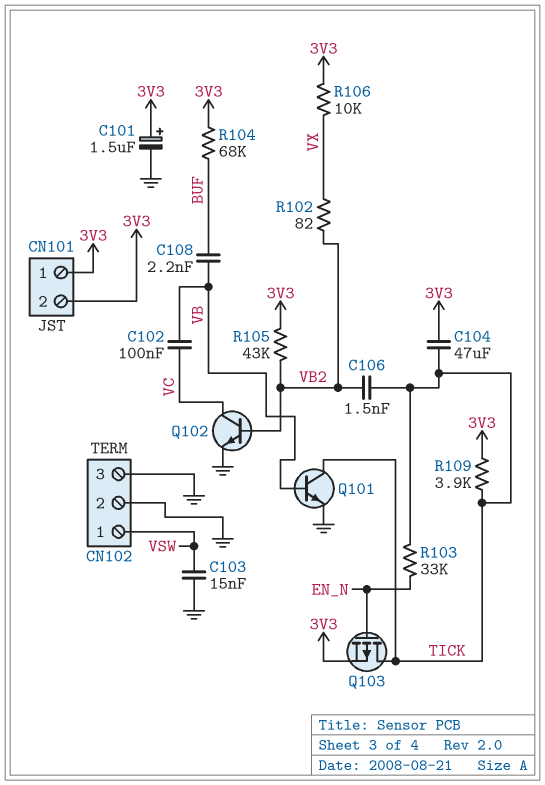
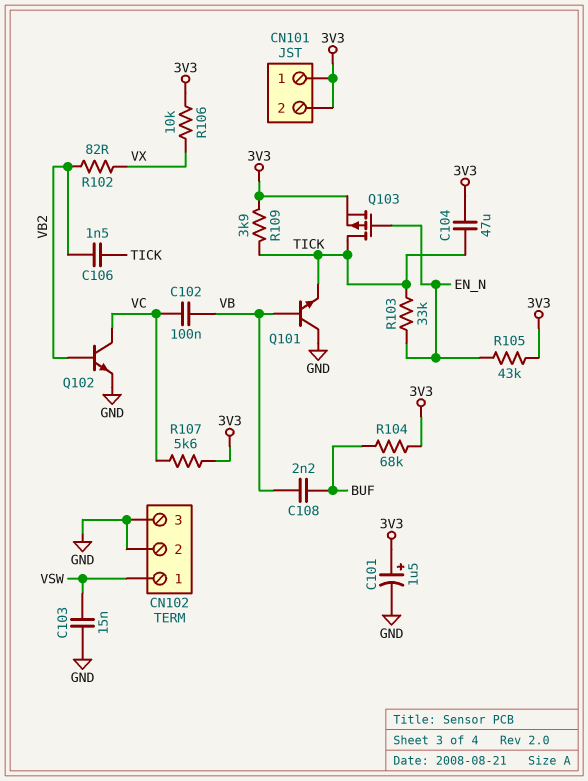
Q101: NPN (B VB, C TICK, E GND) -> NPN (B VB, C GND, E TICK)
R105: 43k (3V3, VB2) -> 43k (3V3, EN_N)
R107: none -> 5.6k (3V3, VC)

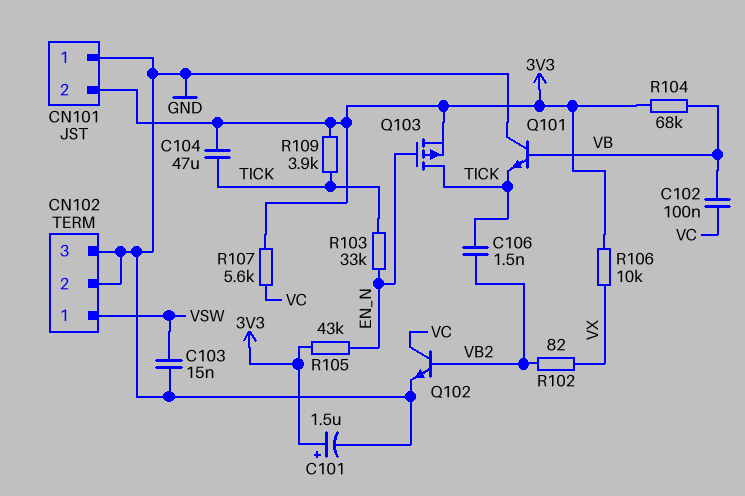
C108: 2.2nF (BUF, VB) -> none
CN101 pin 1: 3V3 -> GND
R104: 68k (3V3, BUF) -> 68k (3V3, VB)

